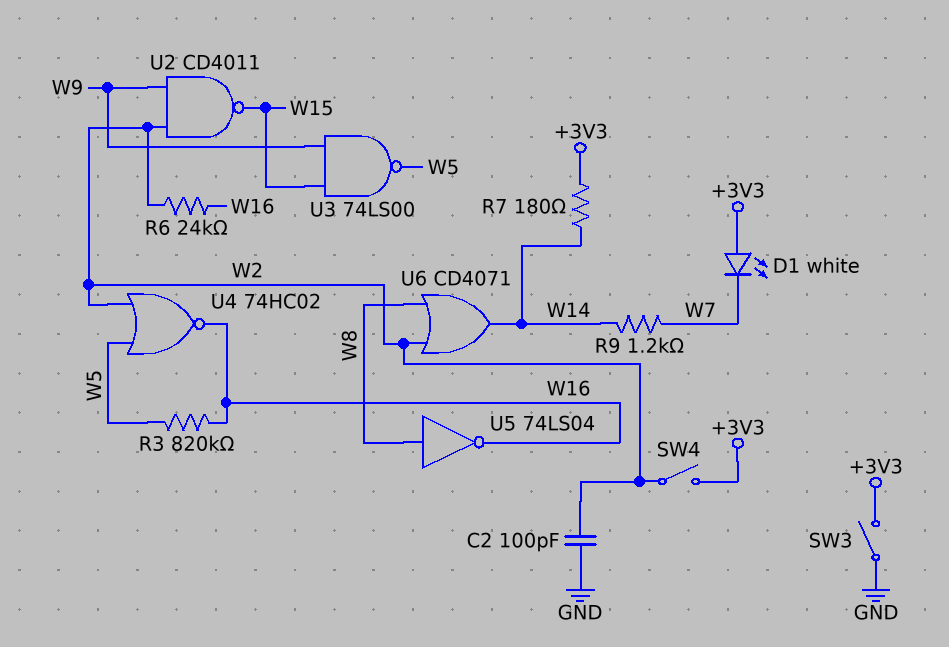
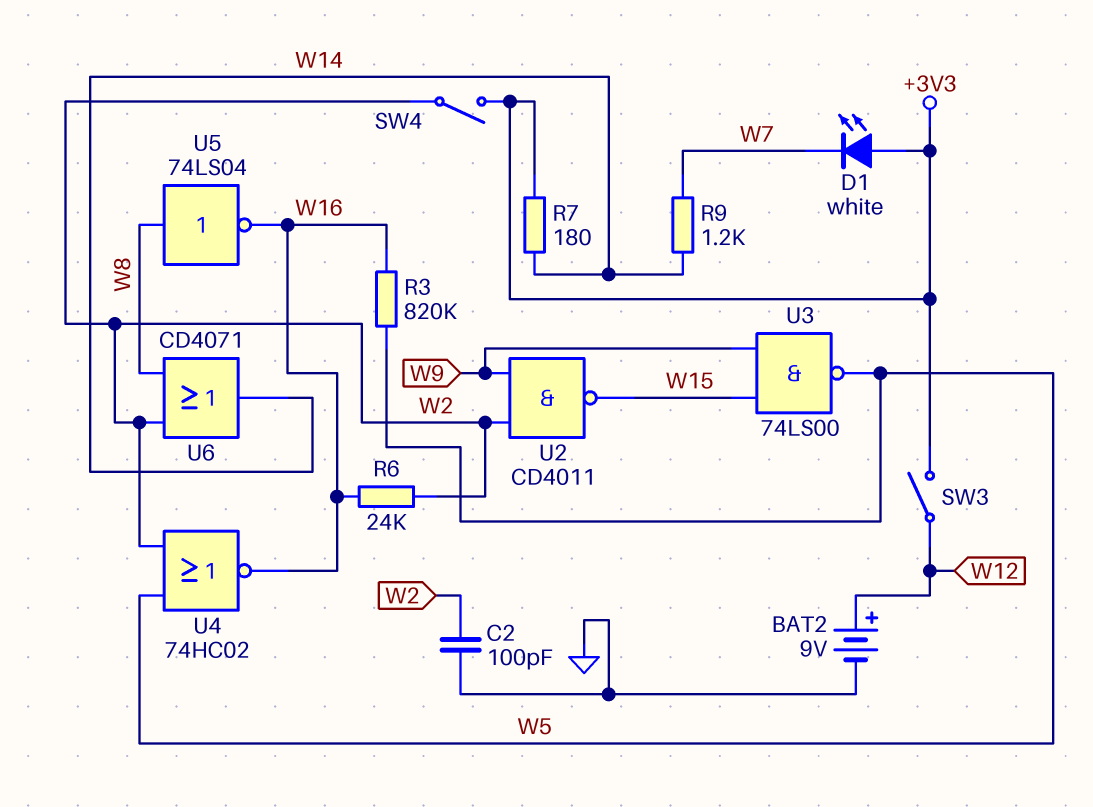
BAT2: none -> 9V (plus W12, minus GND)
SW3: switch (+3V3, GND) -> switch (+3V3, W12)

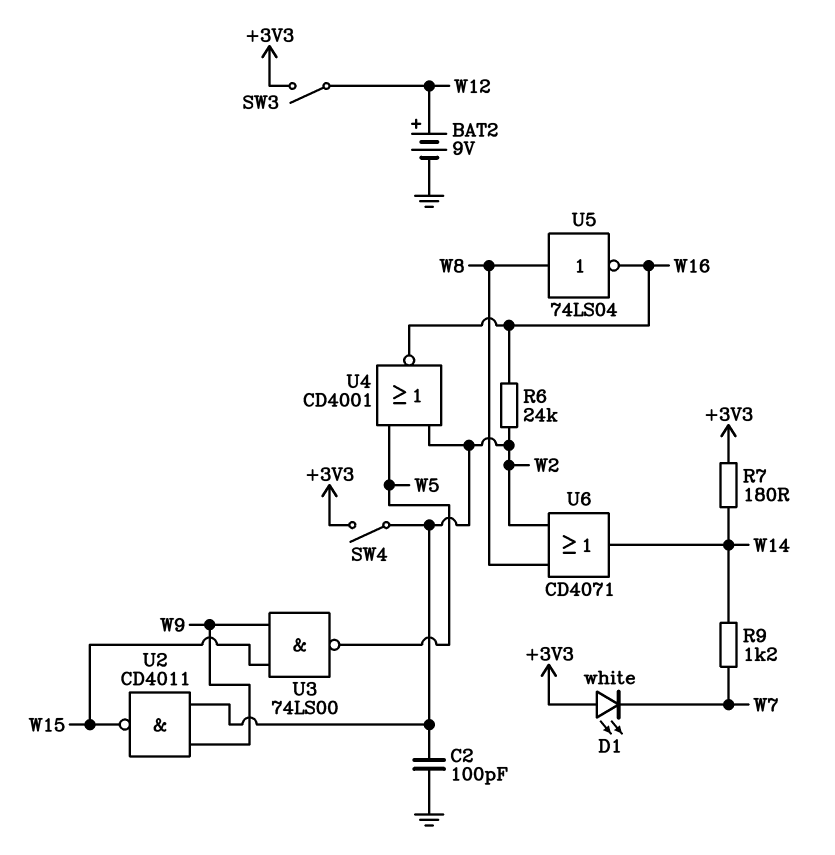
R3: 820k (W5, W16) -> none
U4: NOR 74HC02 (in W2, in W5, out W16) -> NOR CD4001 (in W2, in W5, out W16)

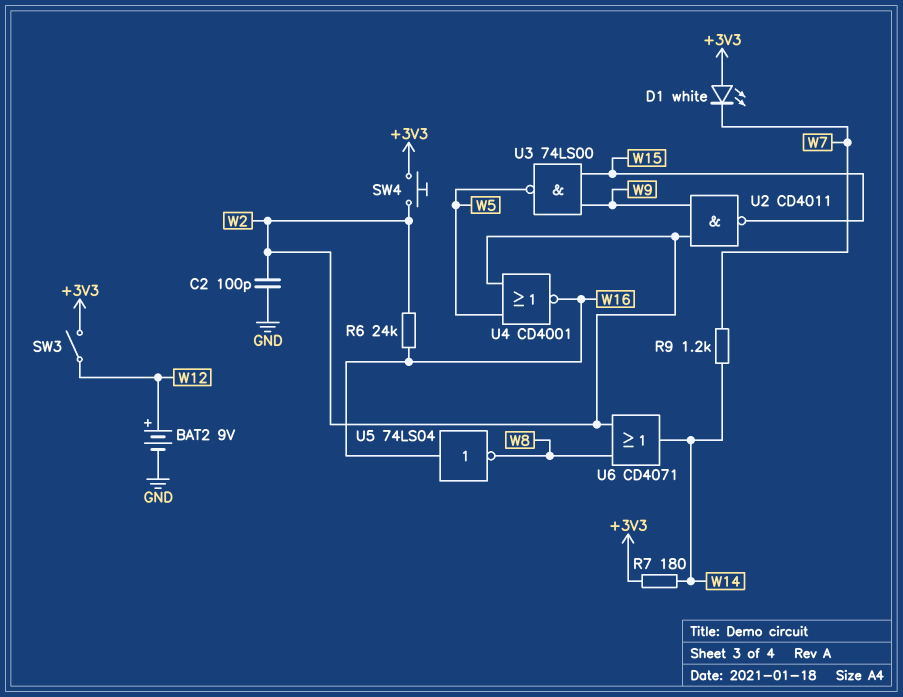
SW4: switch (+3V3, W2) -> button (+3V3, W2)
U5: NOT 74LS04 (in W8, out W16) -> NOT 74LS04 (in W16, out W8)

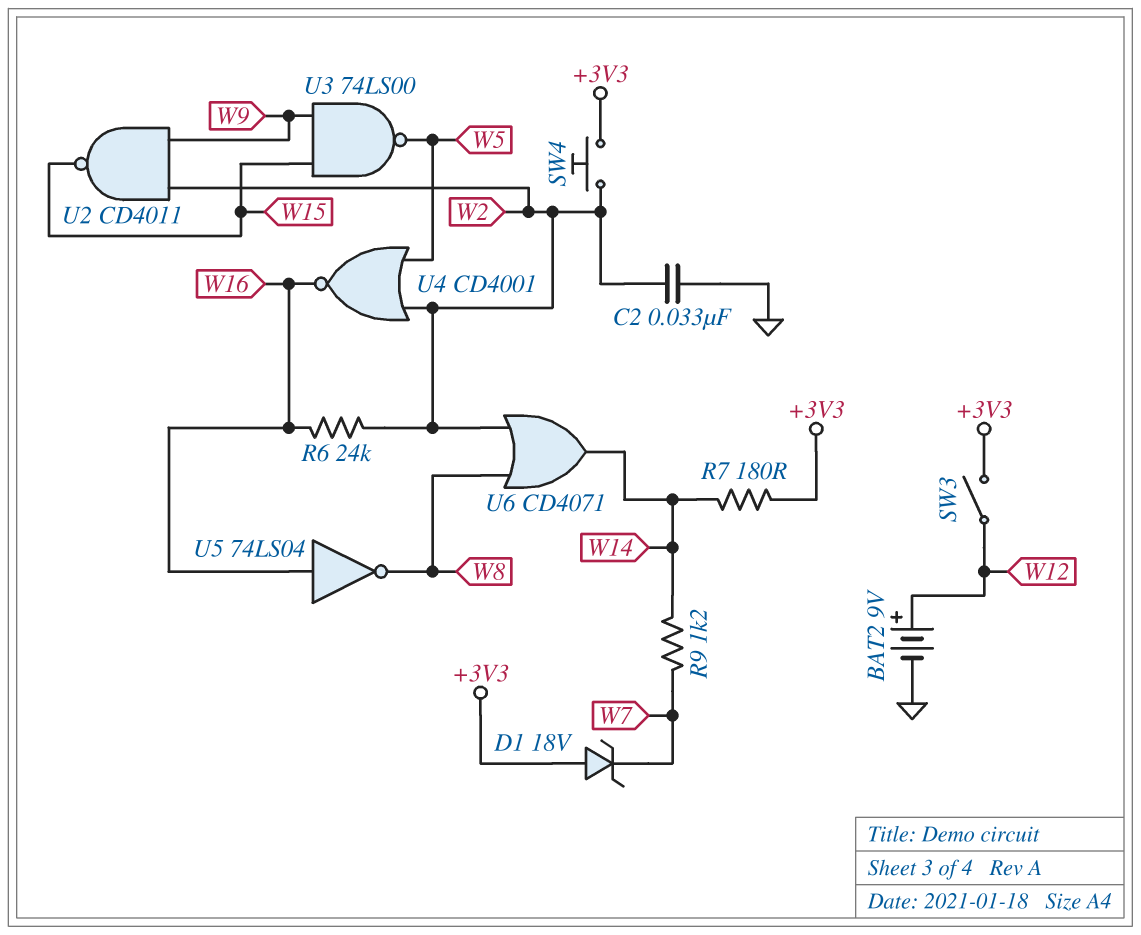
C2: 100pF (GND, W2) -> 33nF (GND, W2)
D1: LED white (A +3V3, K W7) -> zener 18V (A +3V3, K W7)

